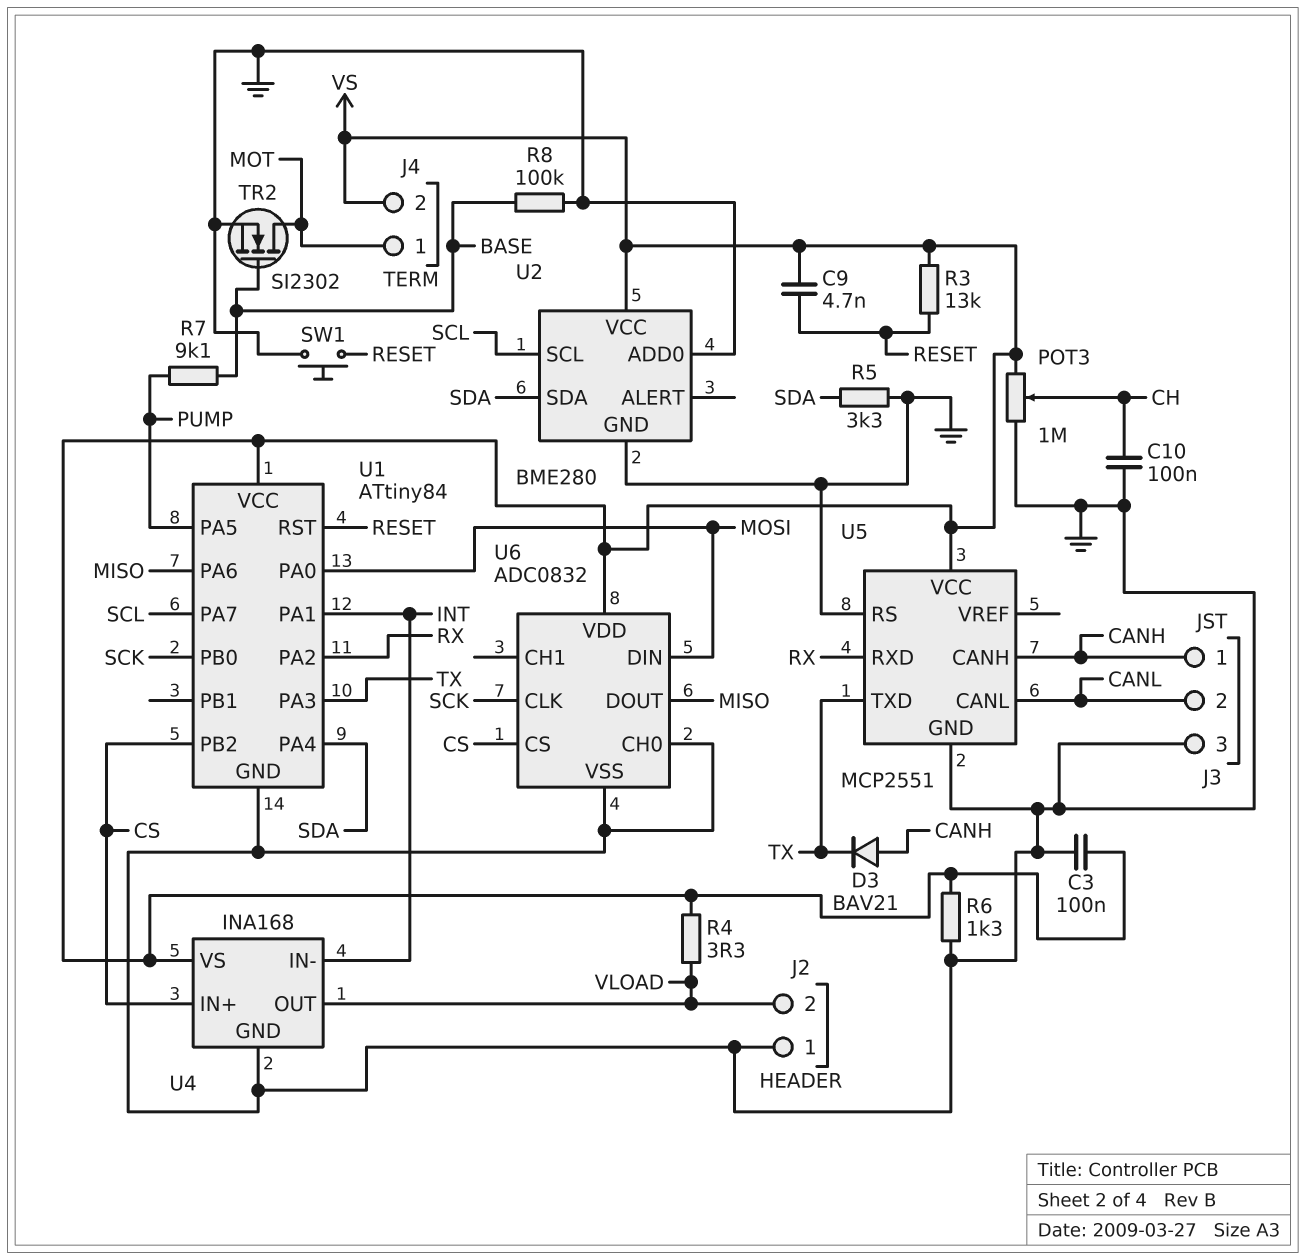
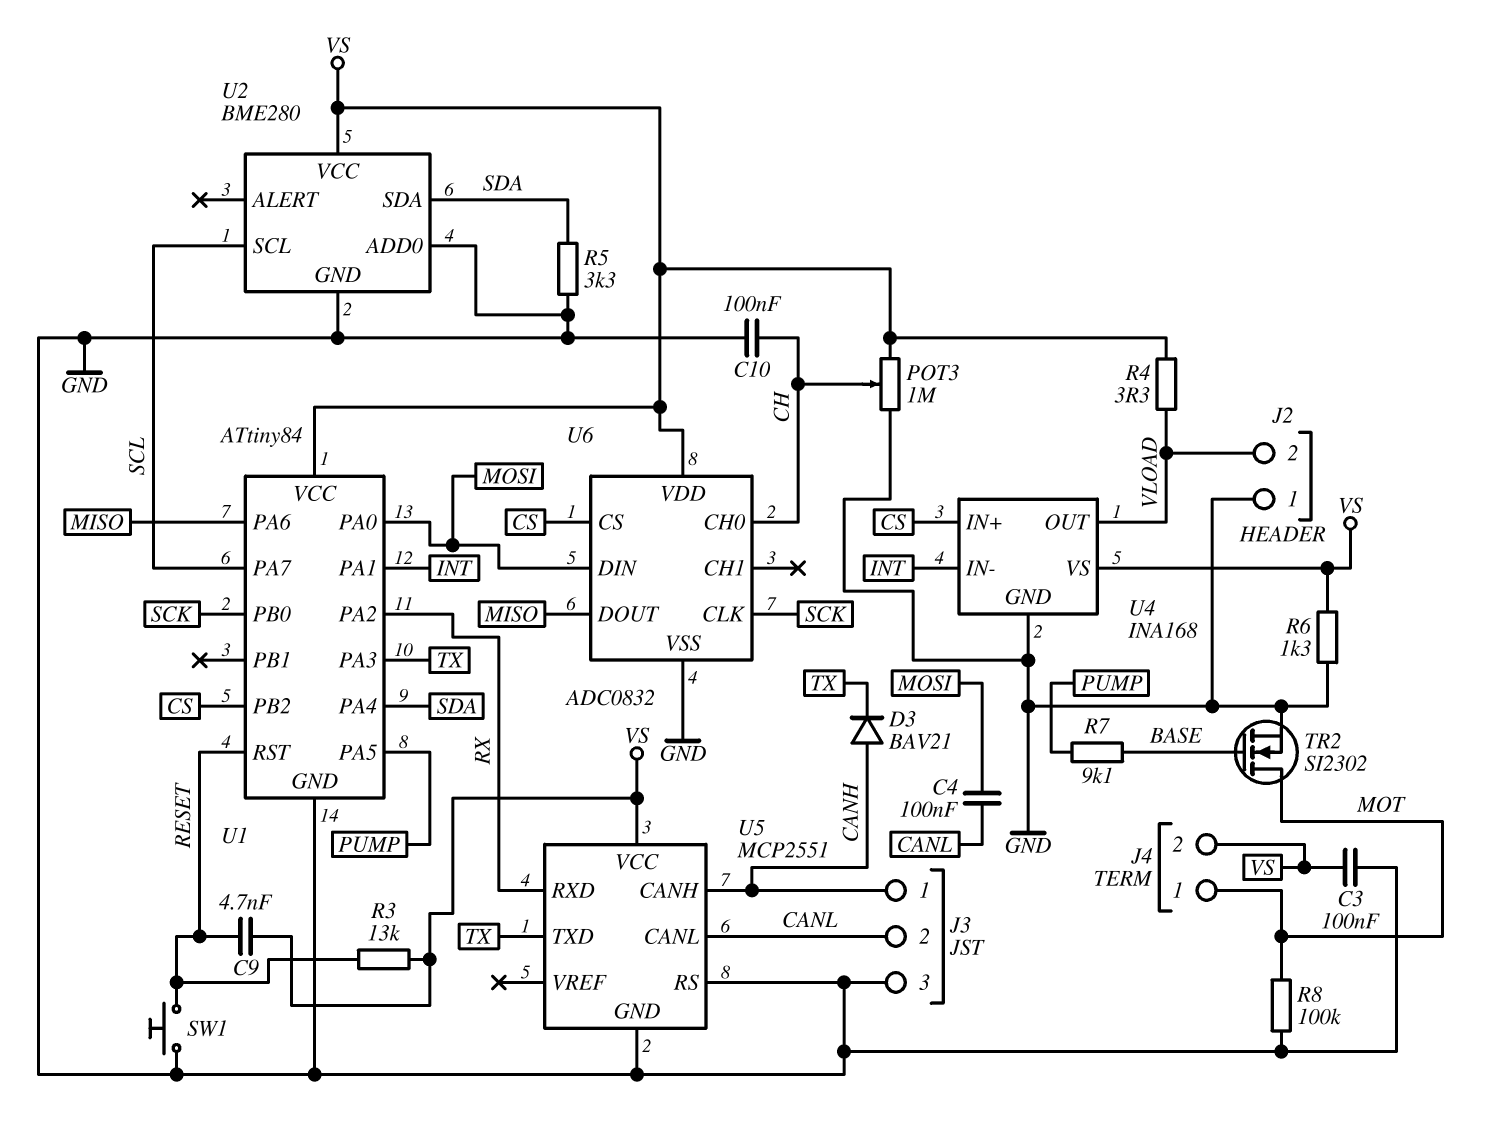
C4: none -> 100nF (CANL, MOSI)
R8: 100k (BASE, GND) -> 100k (GND, MOT)
U6 pin CH0: GND -> CH

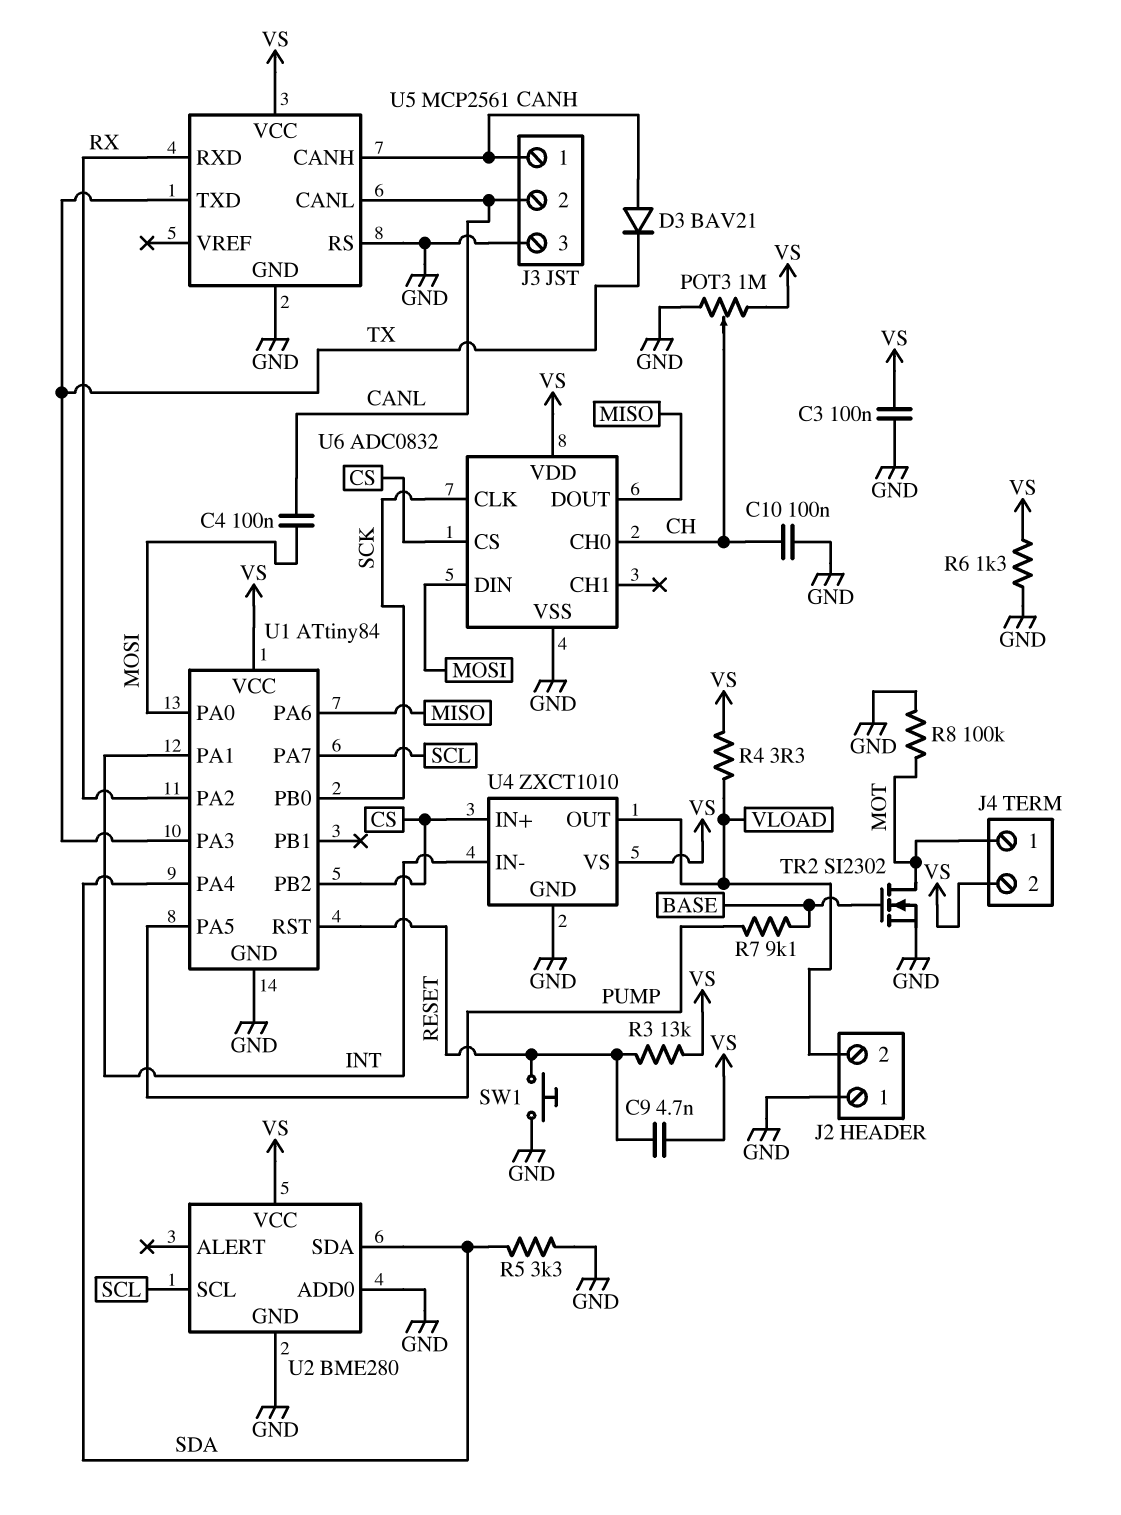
U4: INA168 -> ZXCT1010
U5: MCP2551 -> MCP2561

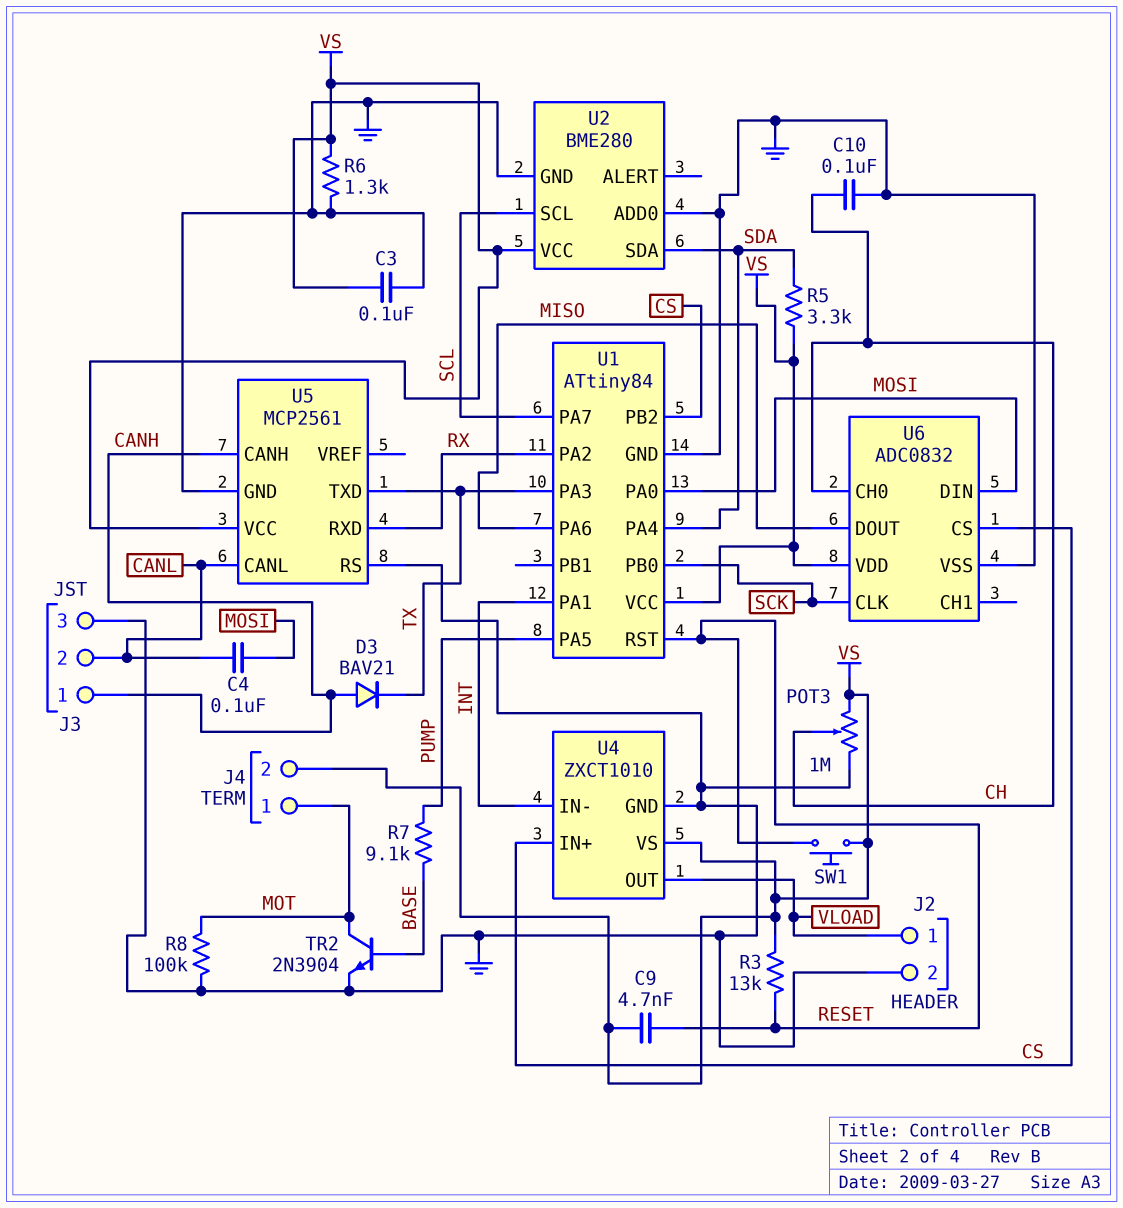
J2 pin 1: GND -> VLOAD
J2 pin 2: VLOAD -> GND
R4: 3.3 (VLOAD, VS) -> none
R5: 3.3k (GND, SDA) -> 3.3k (SDA, VS)
SW1: button (GND, RESET) -> button (RESET, VS)
TR2: NMOS SI2302 (G BASE, D MOT, S GND) -> NPN 2N3904 (B BASE, C MOT, E GND)

